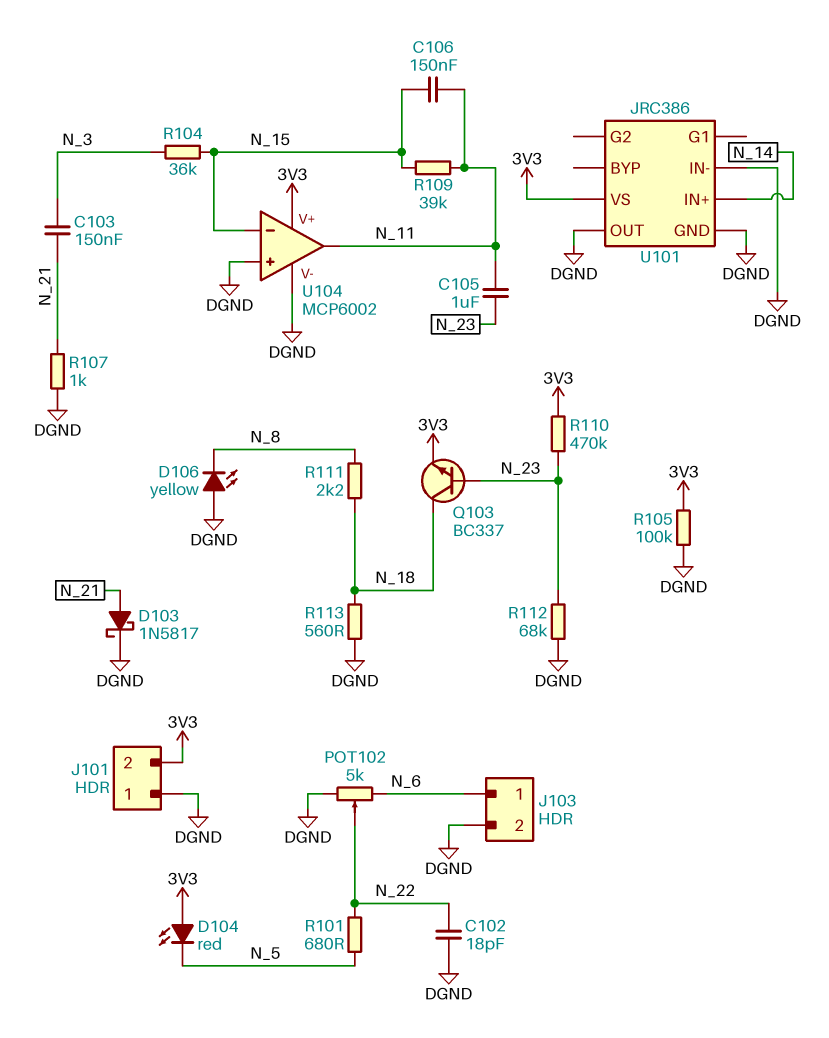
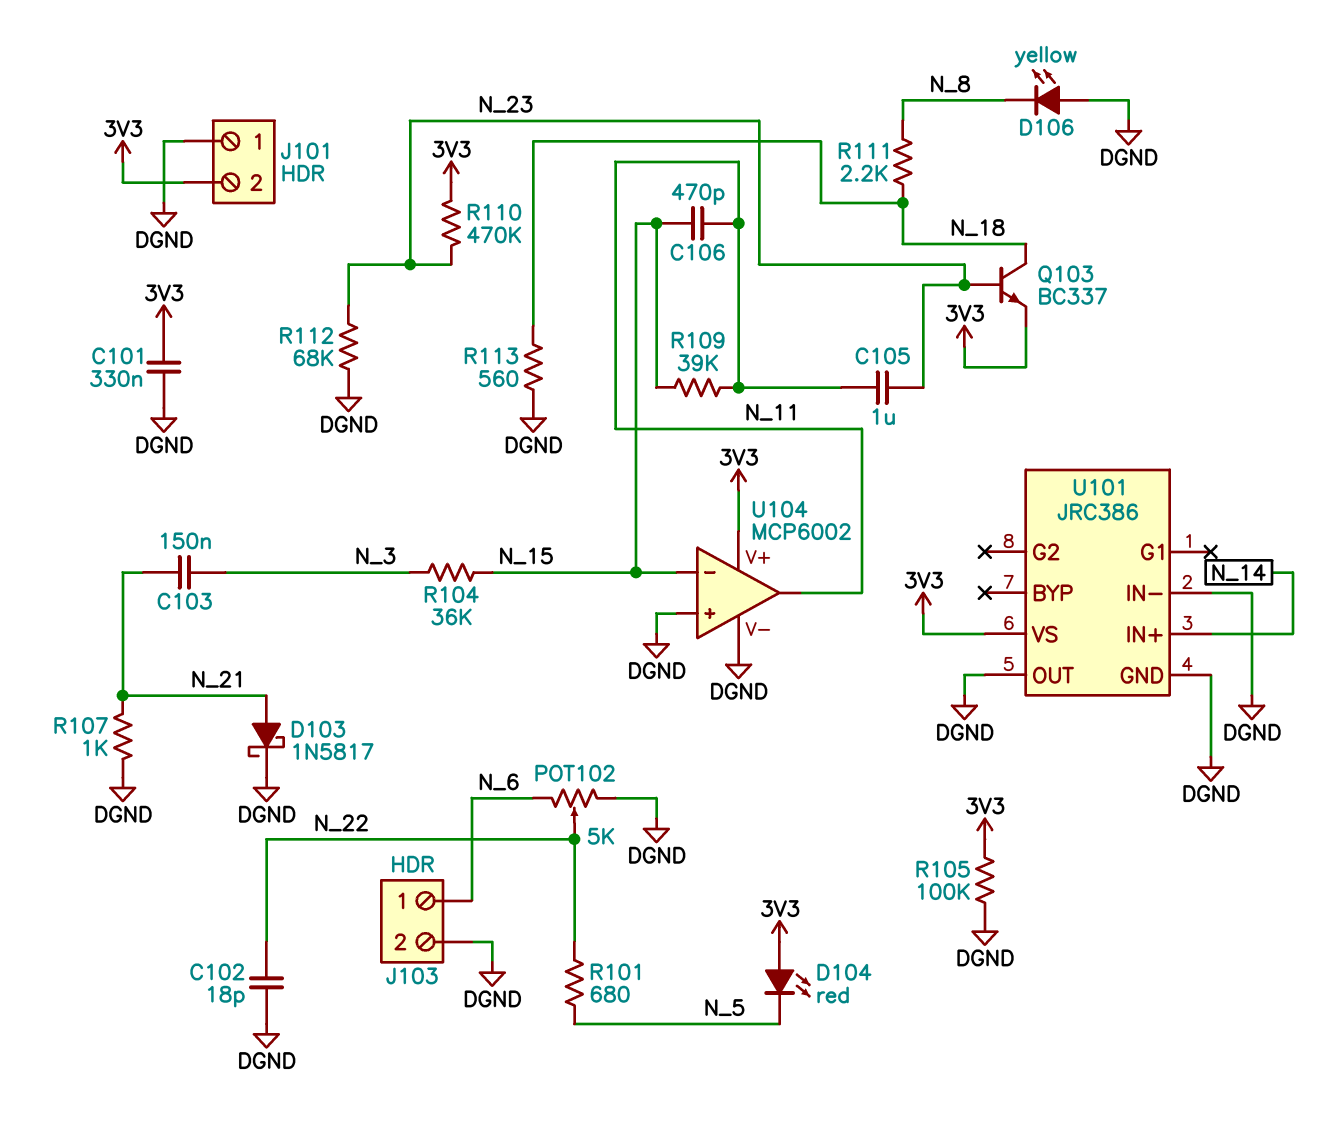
C101: none -> 330nF (3V3, DGND)
C106: 150nF (N_11, N_15) -> 470pF (N_11, N_15)

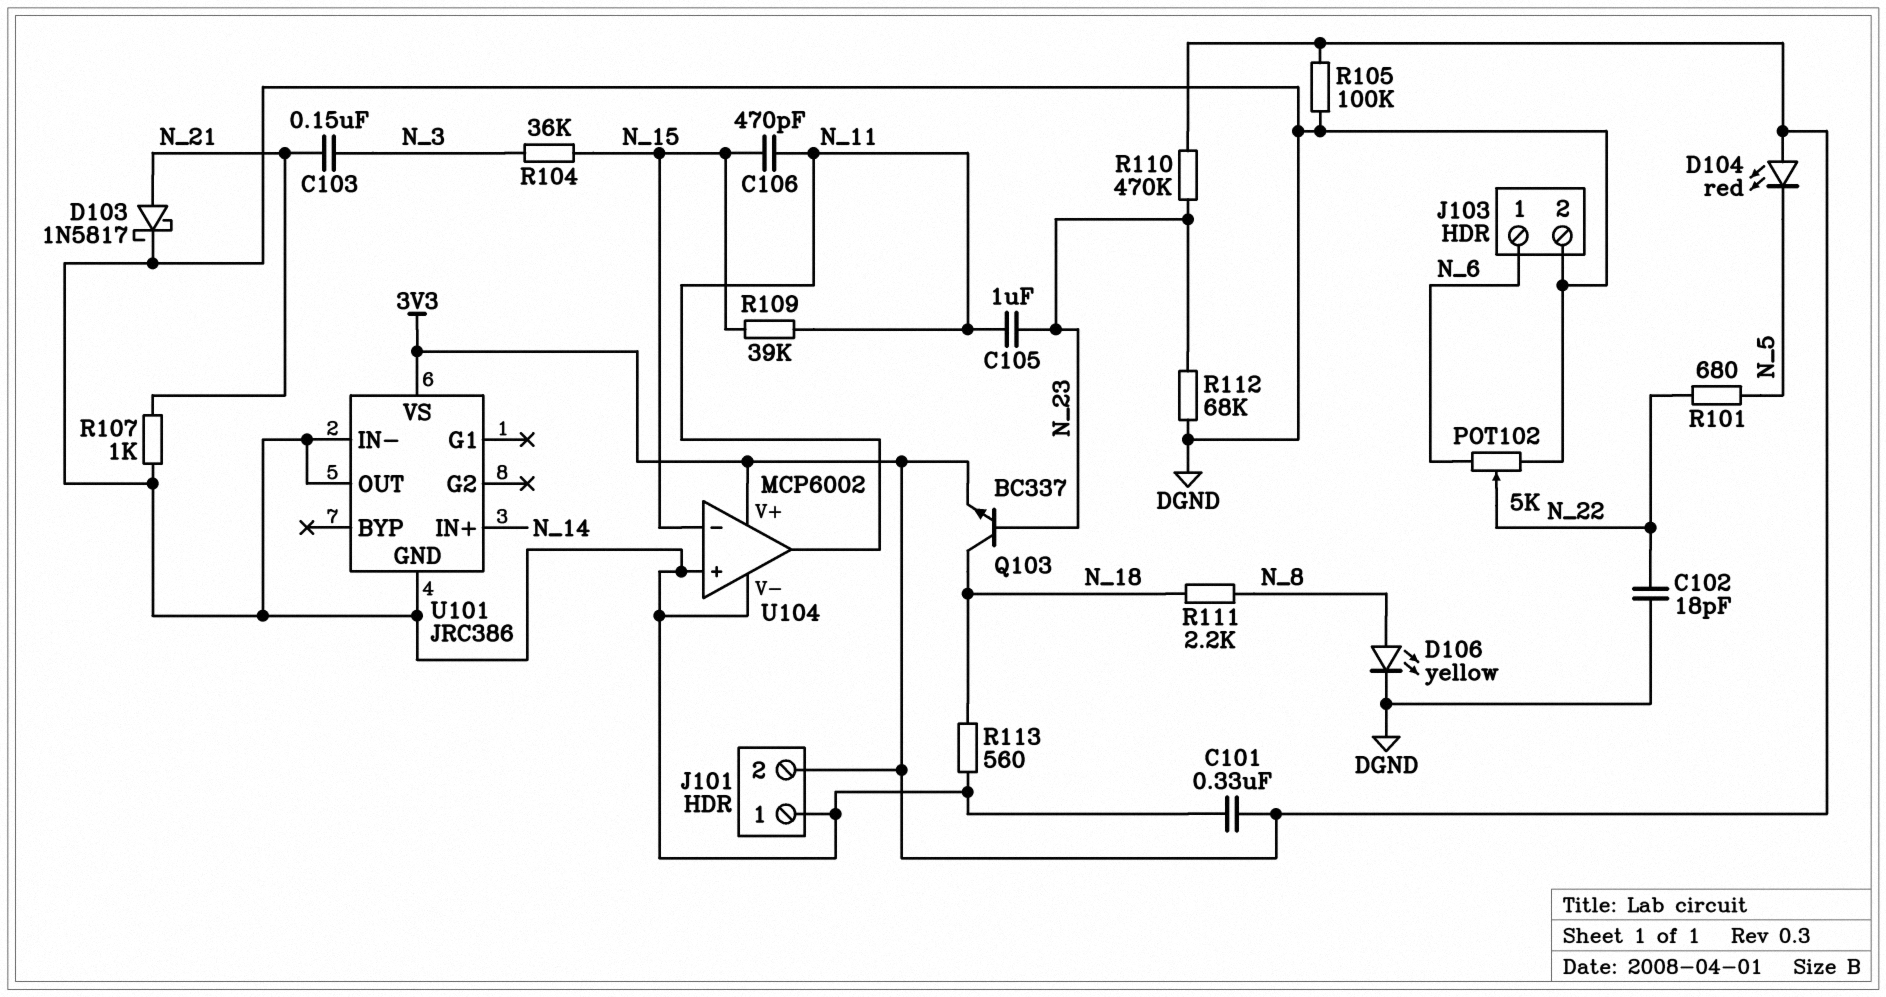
D106: LED yellow (A DGND, K N_8) -> LED yellow (A N_8, K DGND)

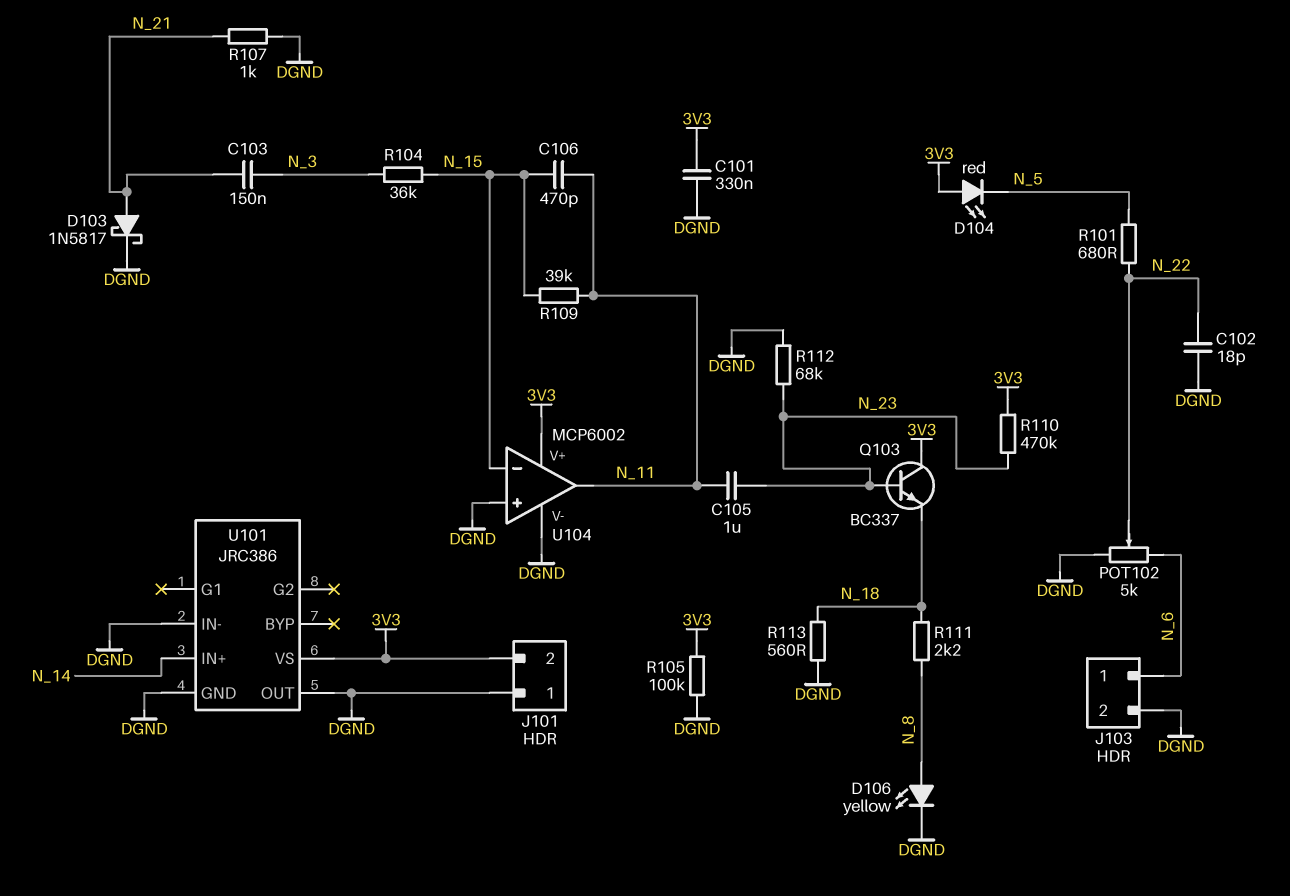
Q103: NPN BC337 (B N_23, C N_18, E 3V3) -> NPN BC337 (B N_23, C 3V3, E N_18)

